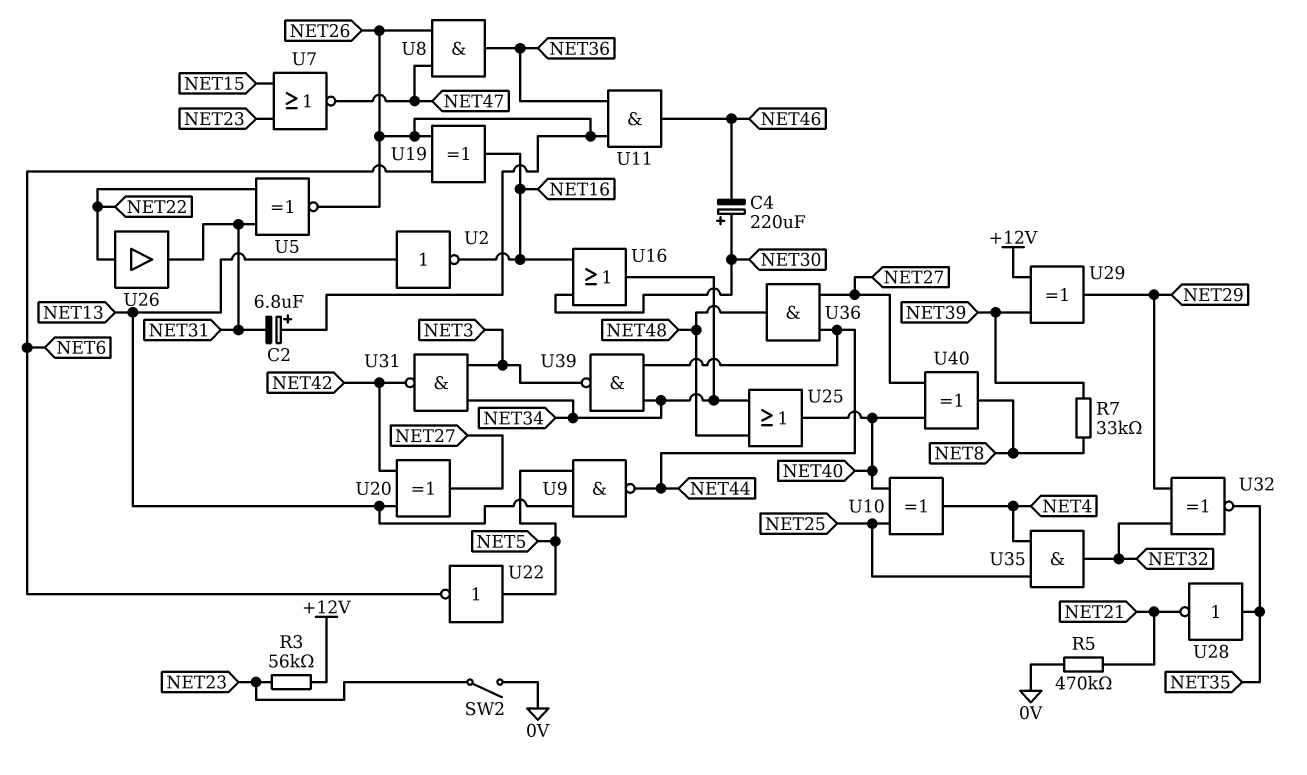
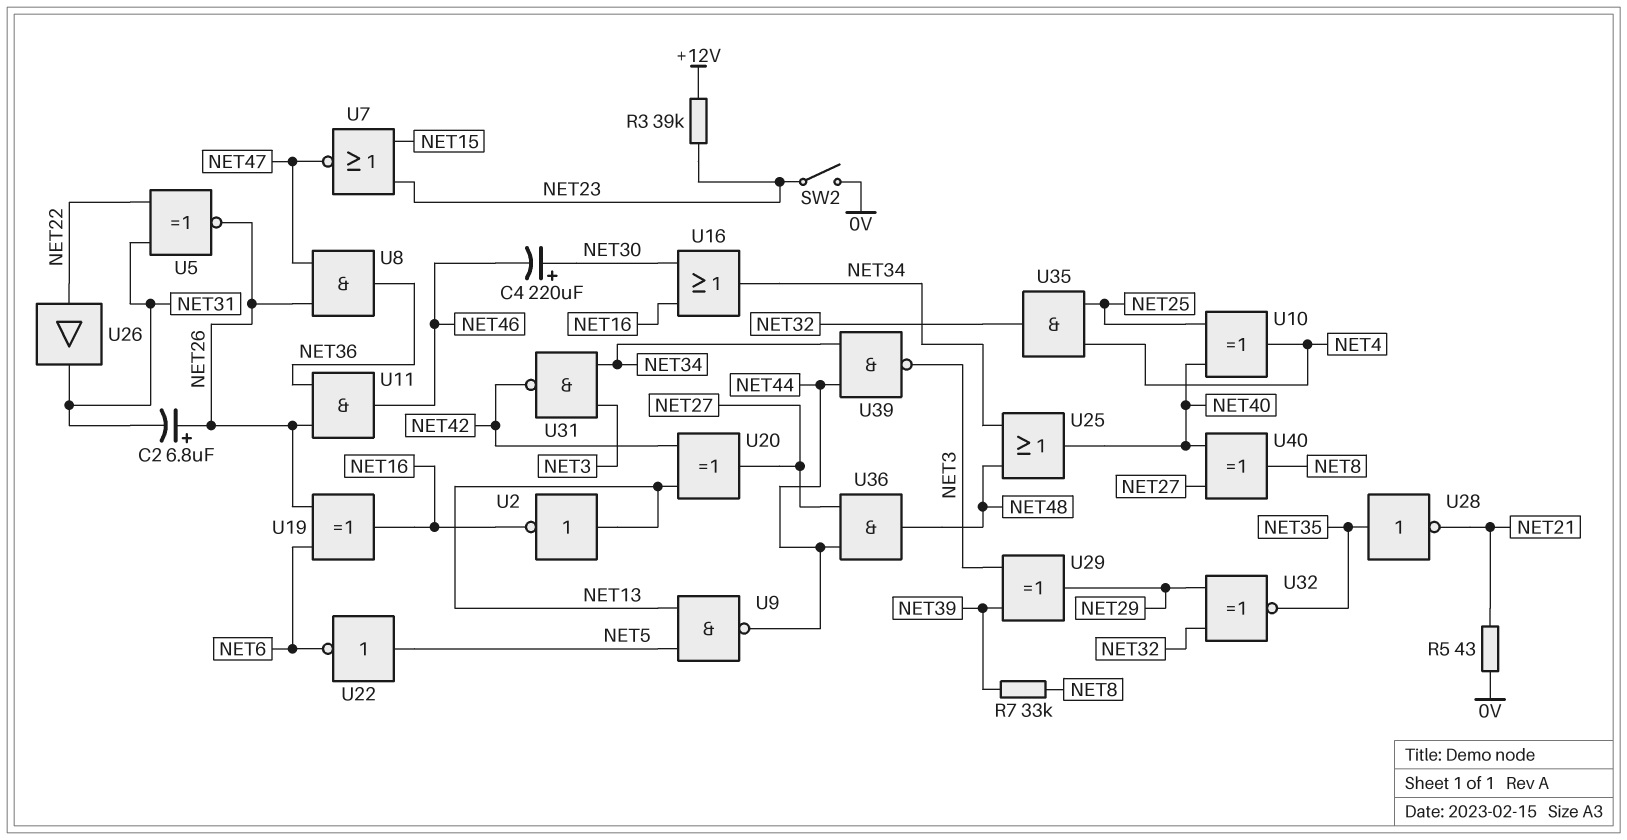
R3: 56k (+12V, NET23) -> 39k (+12V, NET23)
R5: 470k (0V, NET21) -> 43 (0V, NET21)
U29: XOR (in +12V, in NET39, out NET29) -> XOR (in NET3, in NET39, out NET29)

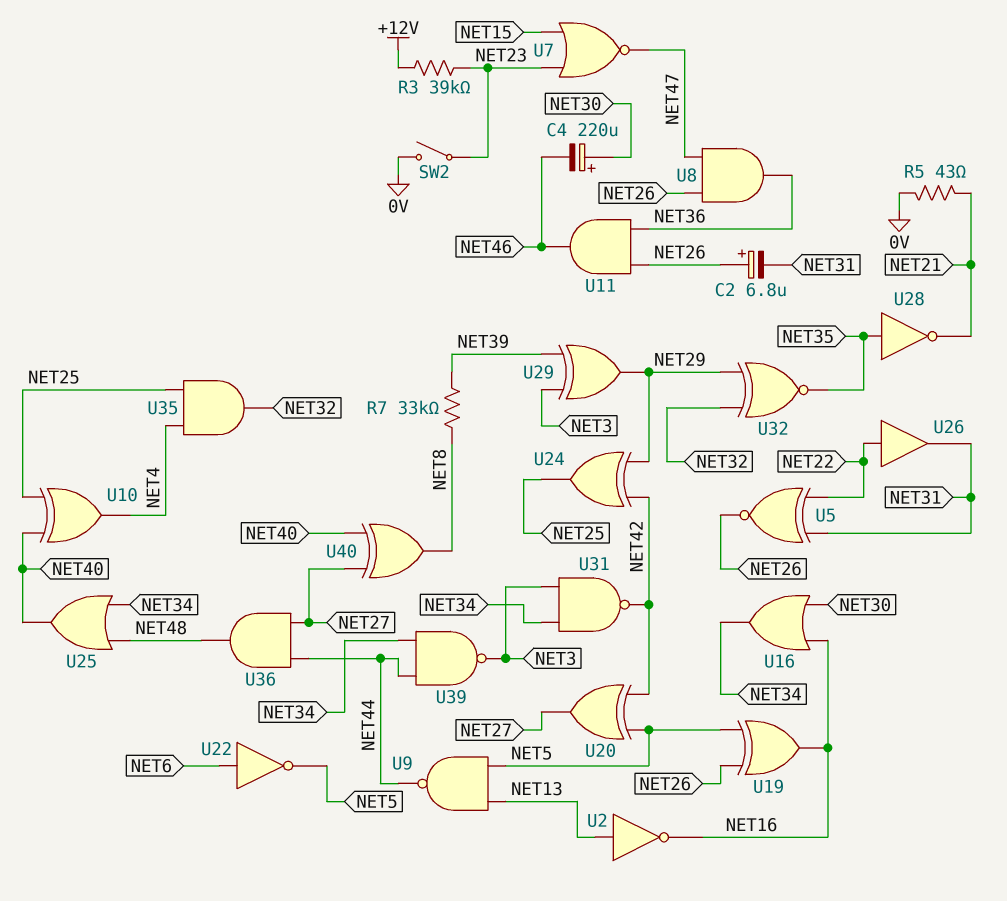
U19: XOR (in NET6, in NET26, out NET16) -> XOR (in NET5, in NET26, out NET16)
U20: XOR (in NET13, in NET42, out NET27) -> XOR (in NET5, in NET42, out NET27)
U22: NOT (in NET5, out NET6) -> NOT (in NET6, out NET5)
U24: none -> XOR (in NET29, in NET42, out NET25)

